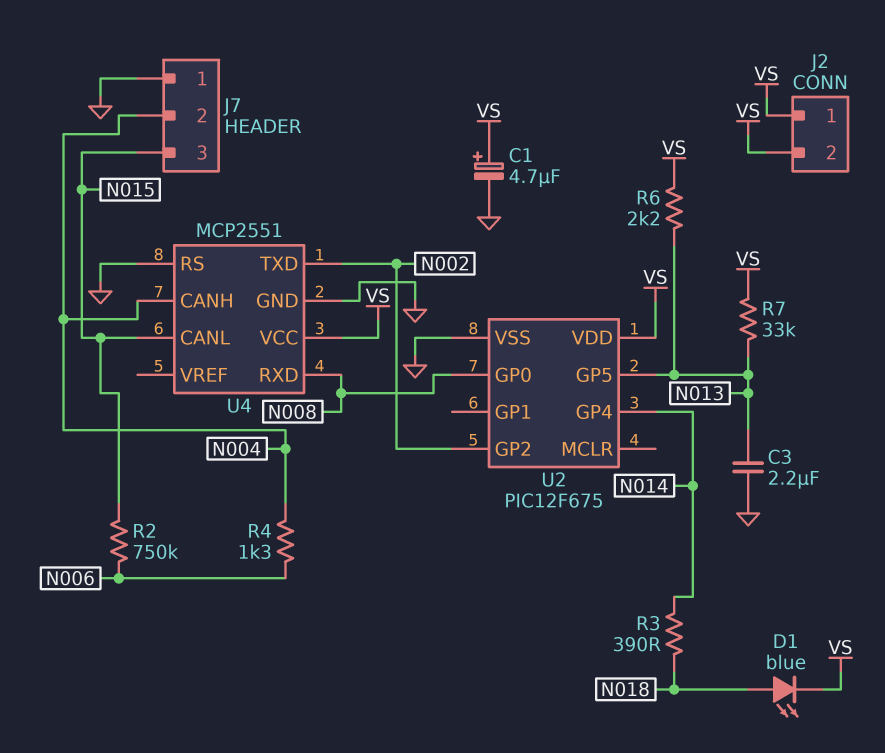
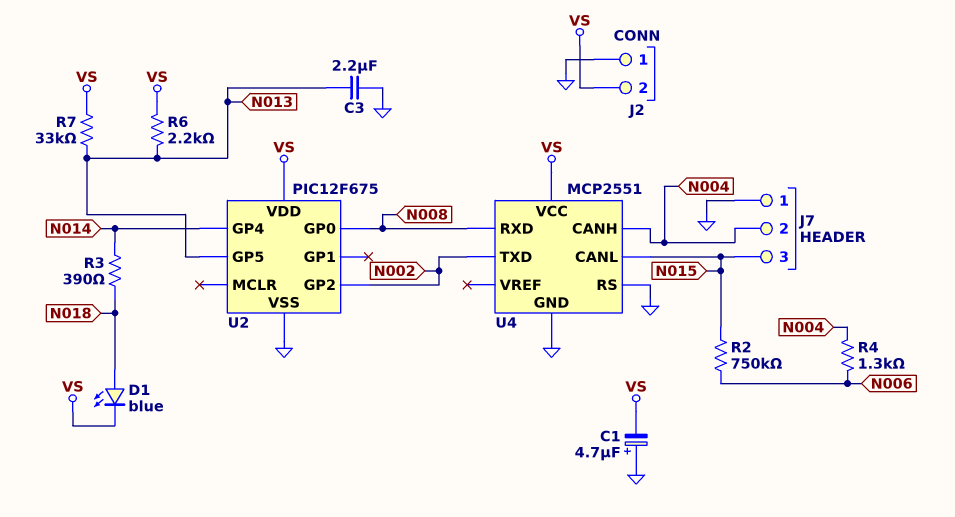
C1: 4.7uF (plus VS, minus GND) -> 4.7uF (plus GND, minus VS)
J2 pin 1: VS -> GND

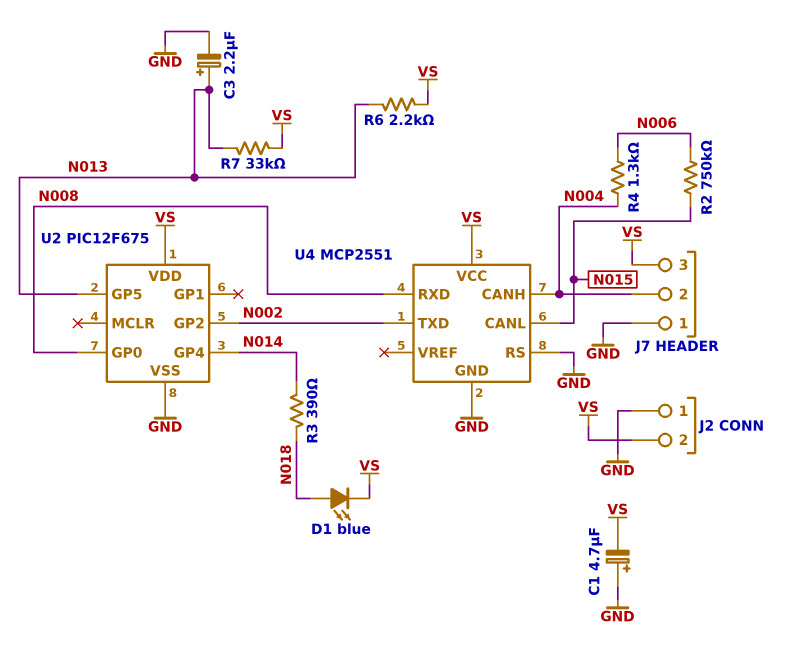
C3: 2.2uF (GND, N013) -> 2.2uF (plus N013, minus GND)
J7 pin 3: N015 -> VS

